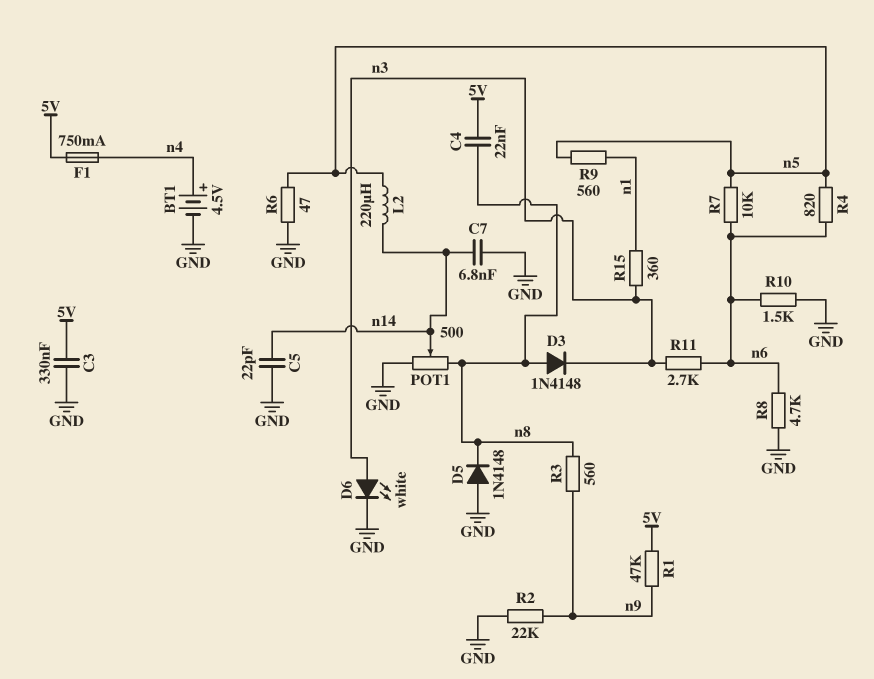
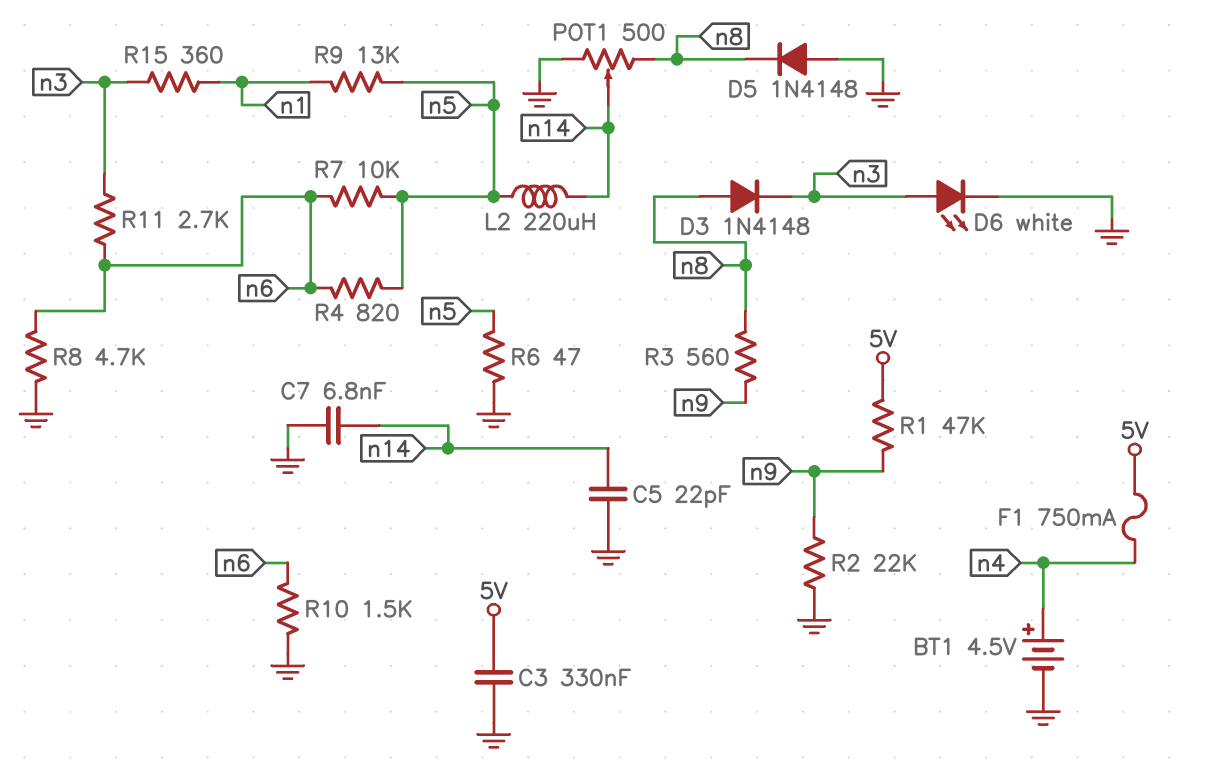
C4: 22nF (5V, n8) -> none
R9: 560 (n1, n5) -> 13k (n1, n5)

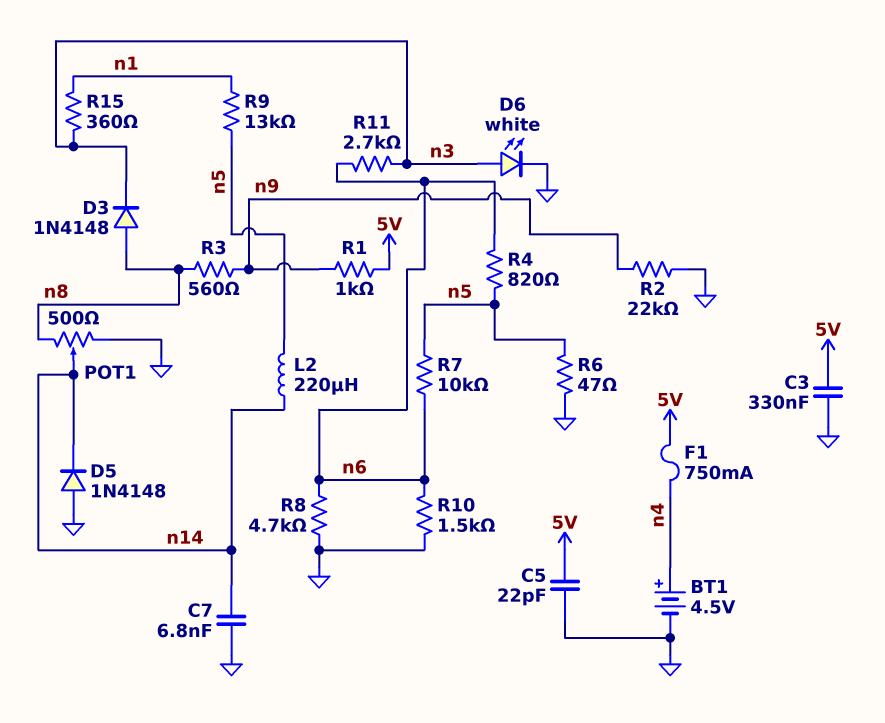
C5: 22pF (GND, n14) -> 22pF (5V, GND)
D5: diode 1N4148 (A GND, K n8) -> diode 1N4148 (A GND, K n14)
R1: 47k (5V, n9) -> 1k (5V, n9)

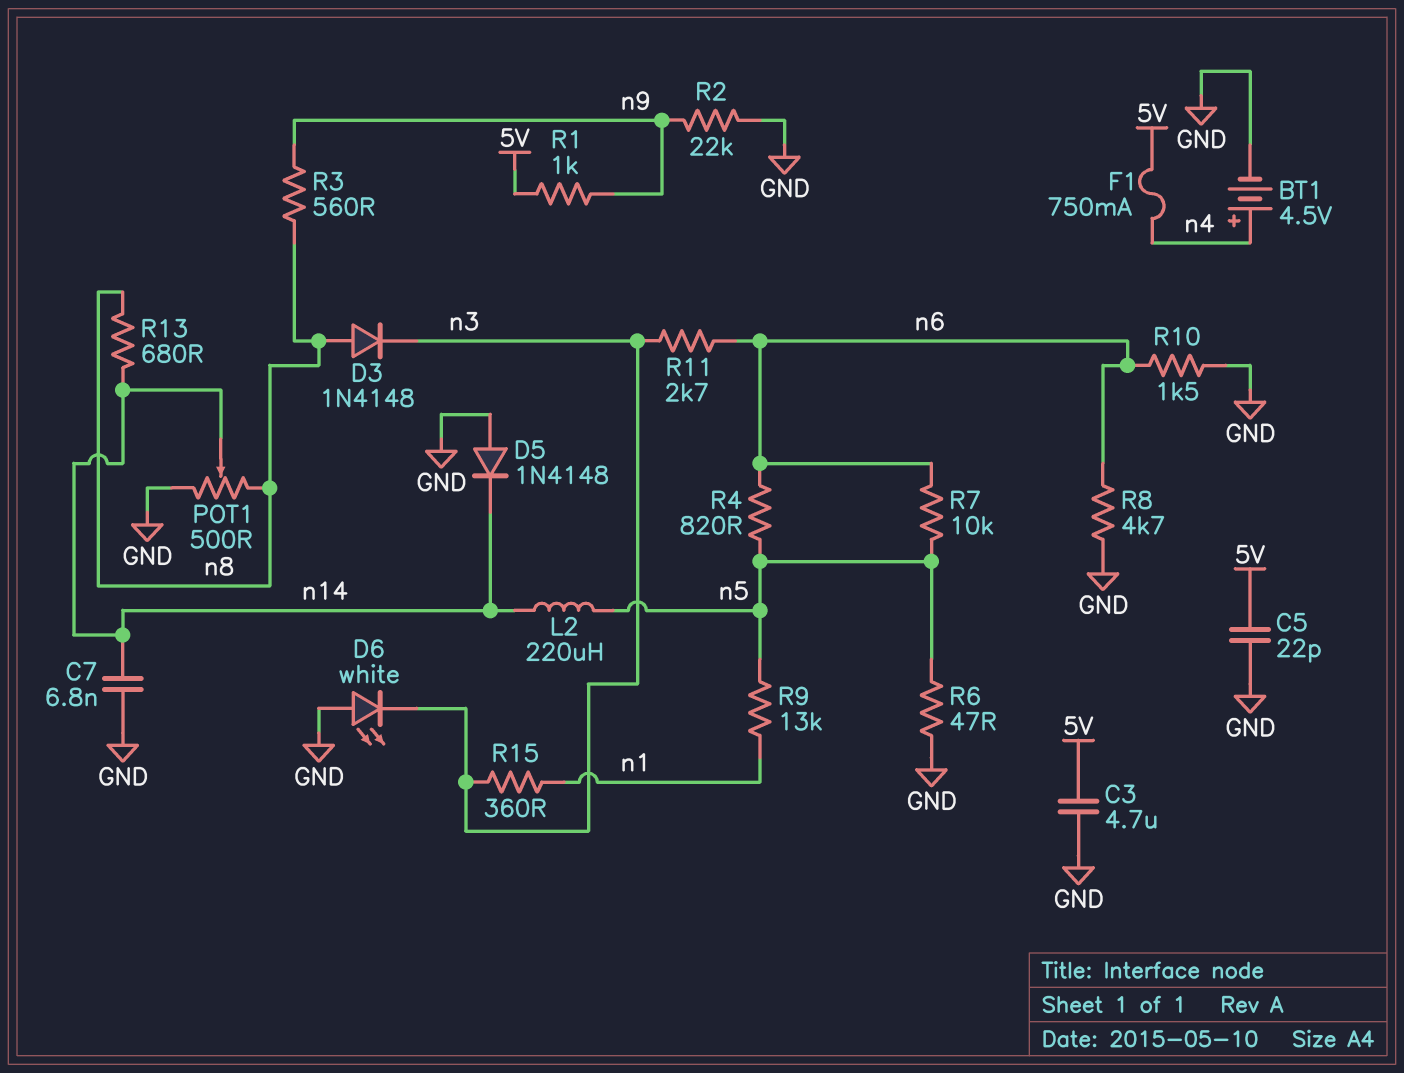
C3: 330nF (5V, GND) -> 4.7uF (5V, GND)
D6: LED white (A n3, K GND) -> LED white (A GND, K n3)
R13: none -> 680 (n8, n14)

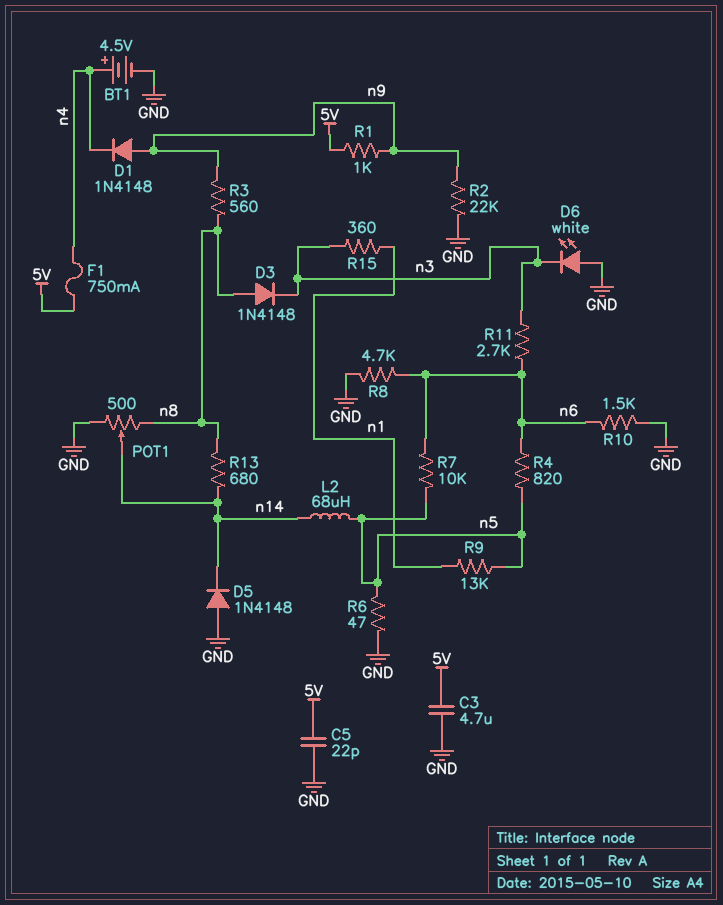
C7: 6.8nF (GND, n14) -> none
D1: none -> diode 1N4148 (A n9, K n4)
L2: 220uH (n5, n14) -> 68uH (n5, n14)

